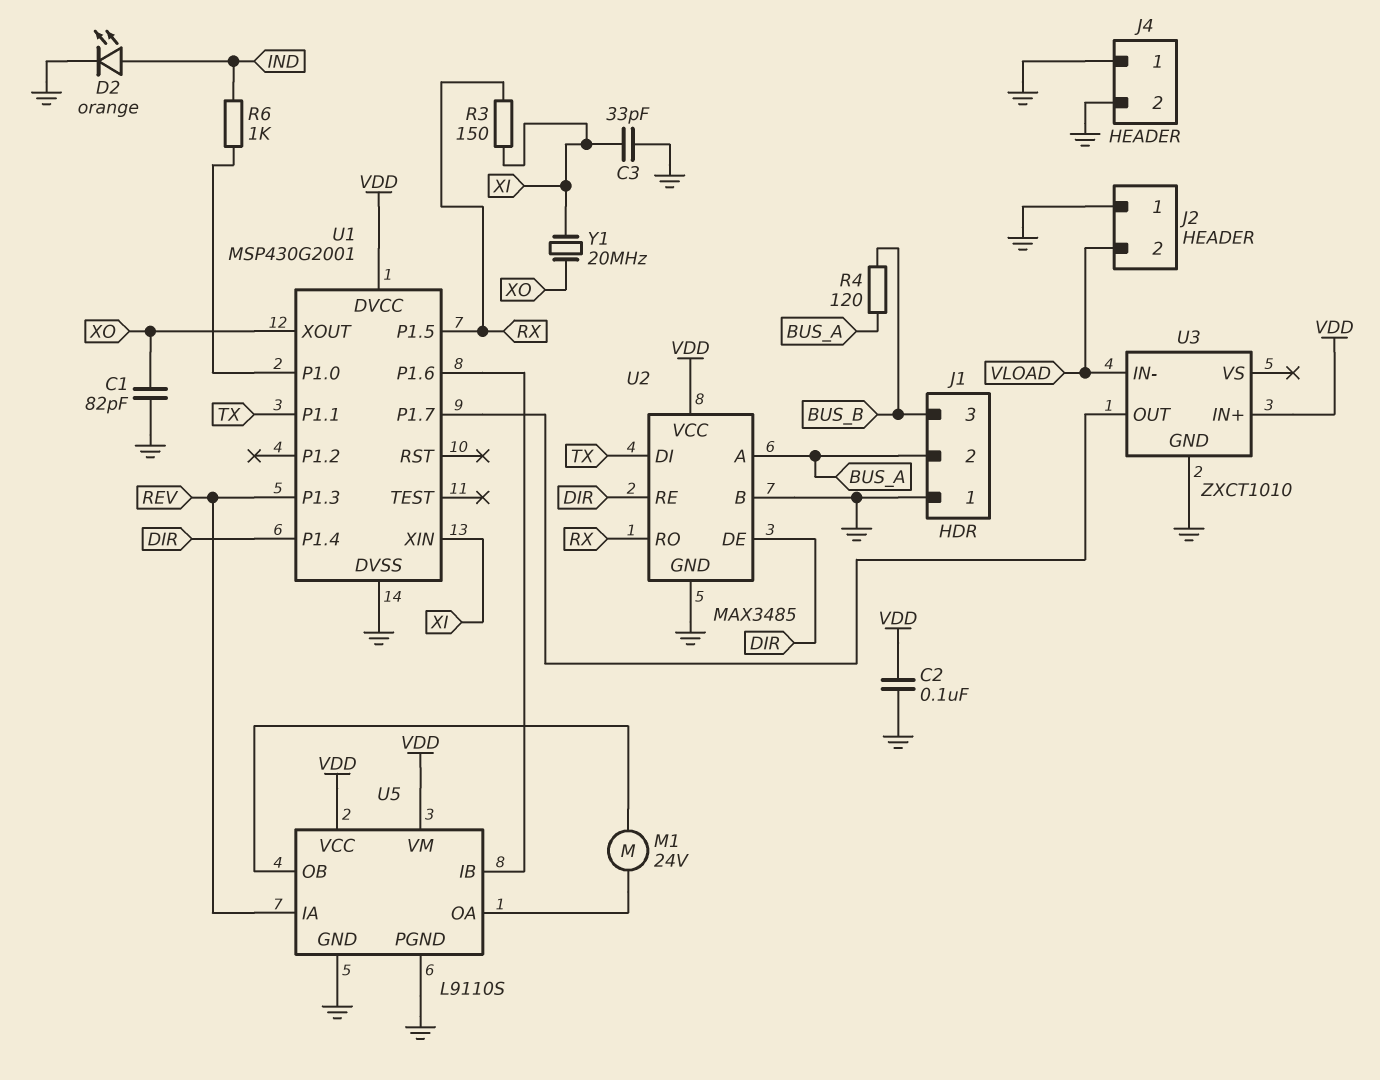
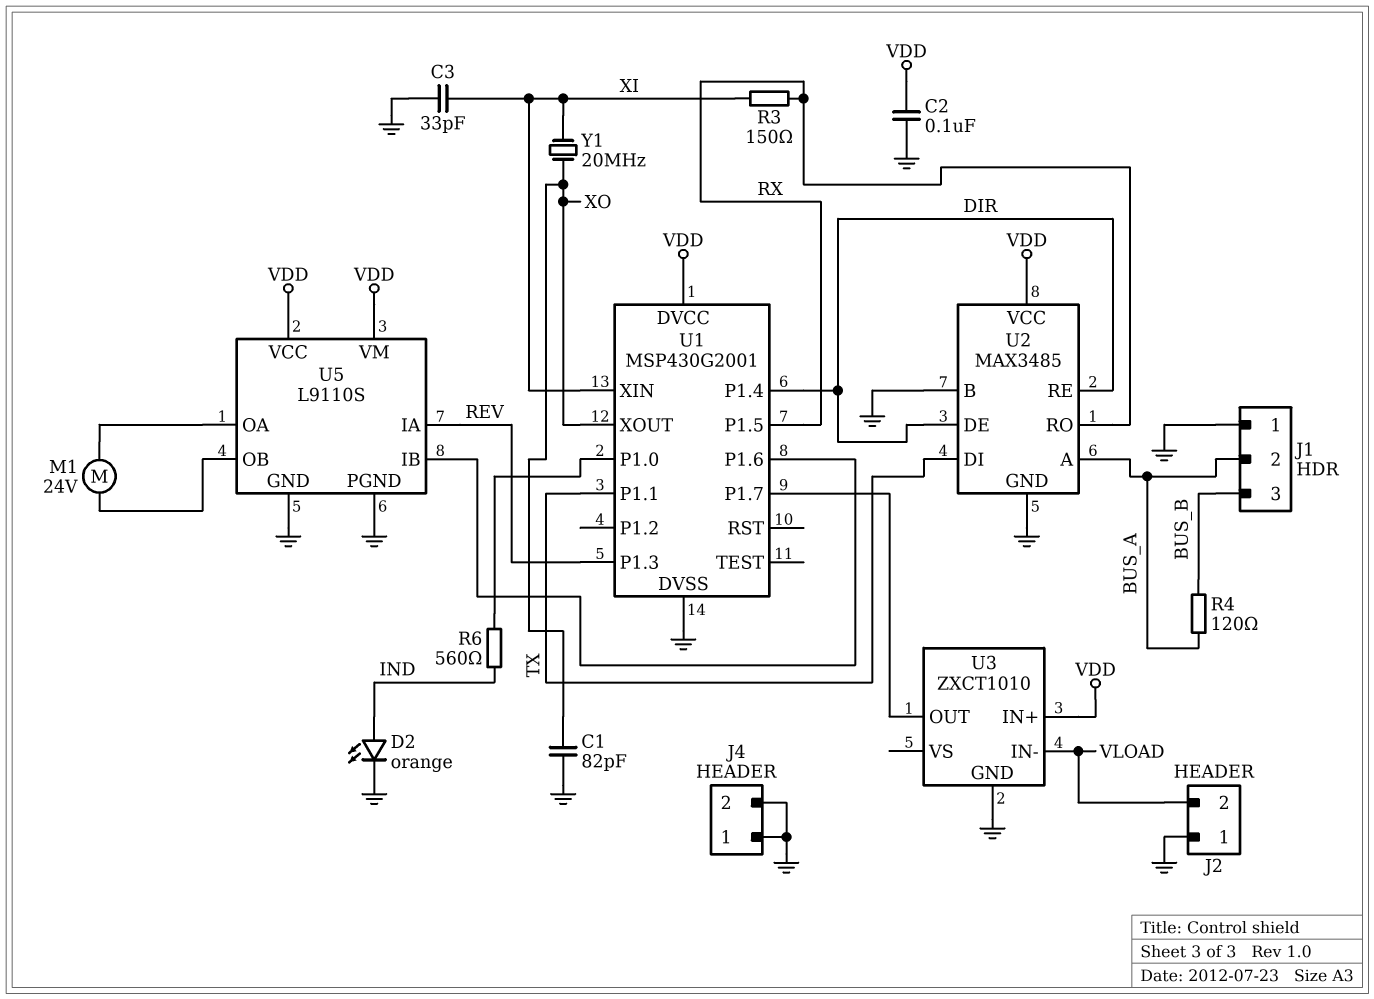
R6: 1k (IND, U1/P1.0) -> 560 (IND, U1/P1.0)

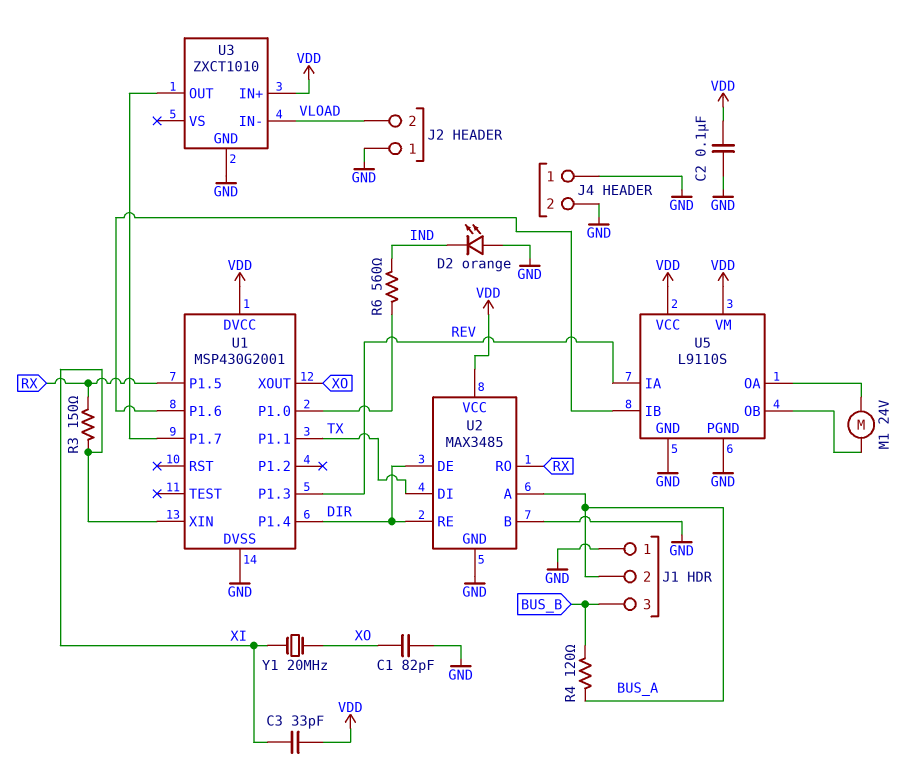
C3: 33pF (GND, XI) -> 33pF (VDD, XI)
D2: LED orange (A IND, K GND) -> LED orange (A GND, K IND)

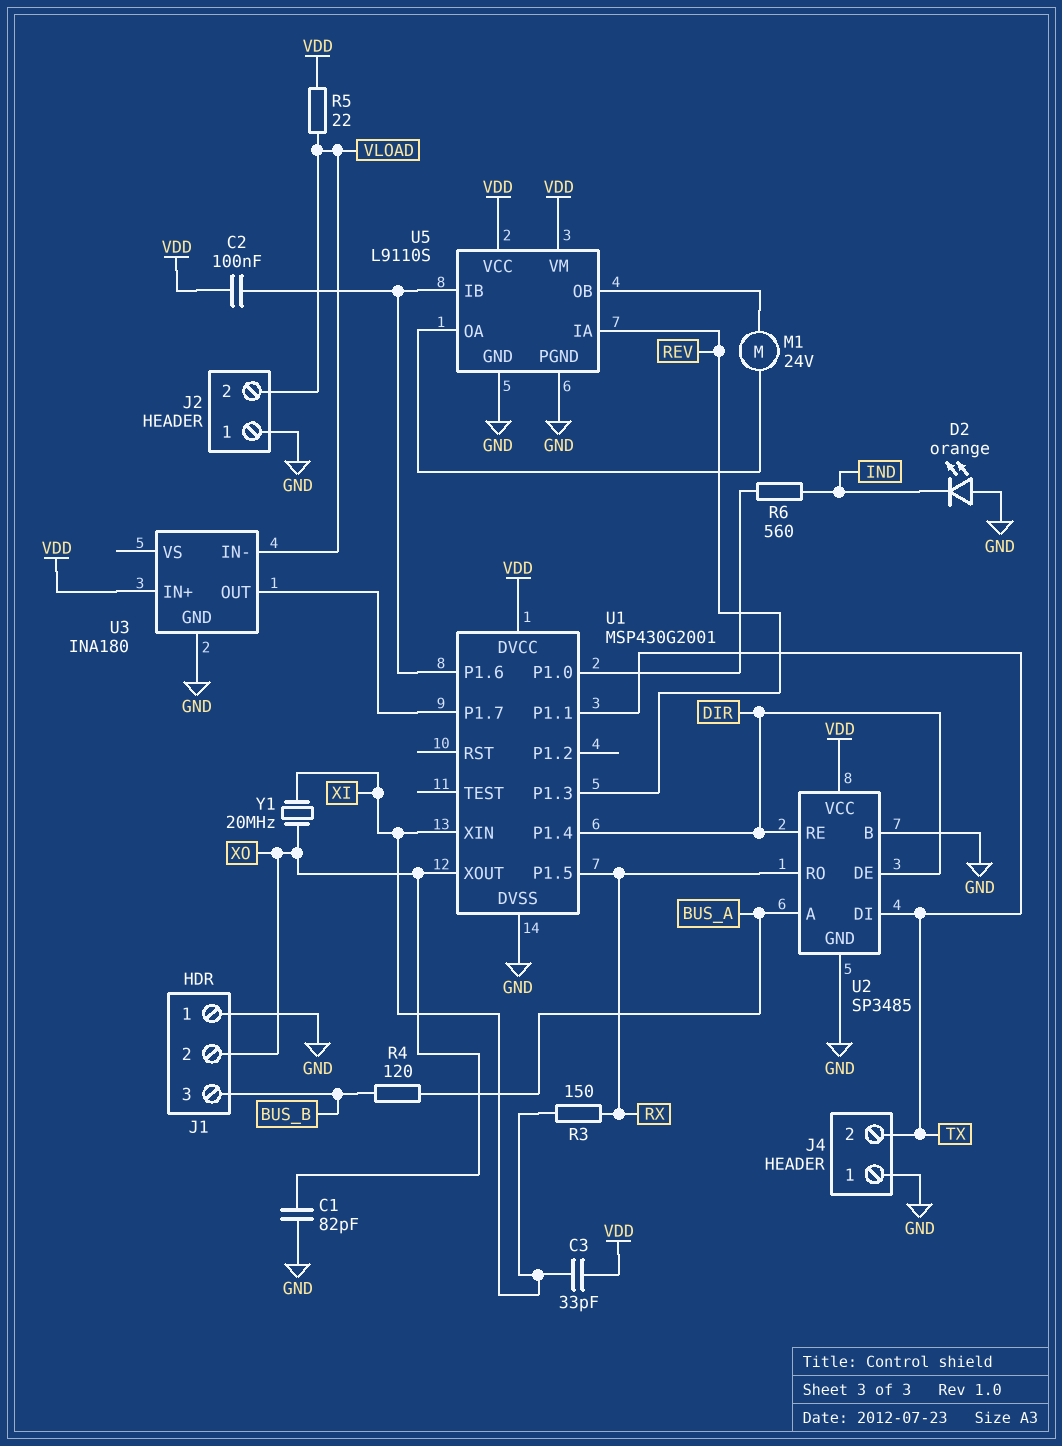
C2: 100nF (GND, VDD) -> 100nF (U1/P1.6, VDD)
J1 pin 2: BUS_A -> XO
J4 pin 2: GND -> TX
R5: none -> 22 (VDD, VLOAD)
U2: MAX3485 -> SP3485
U3: ZXCT1010 -> INA180

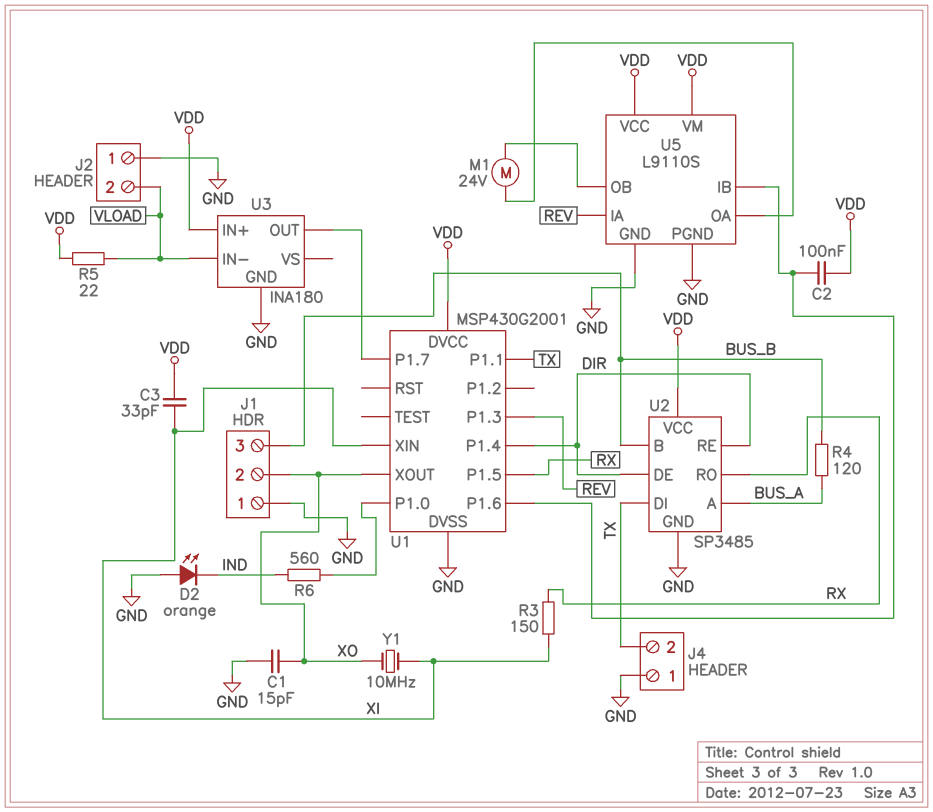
C1: 82pF (GND, XO) -> 15pF (GND, XO)
U2 pin B: GND -> BUS_B
Y1: 20MHz (XI, XO) -> 10MHz (XI, XO)

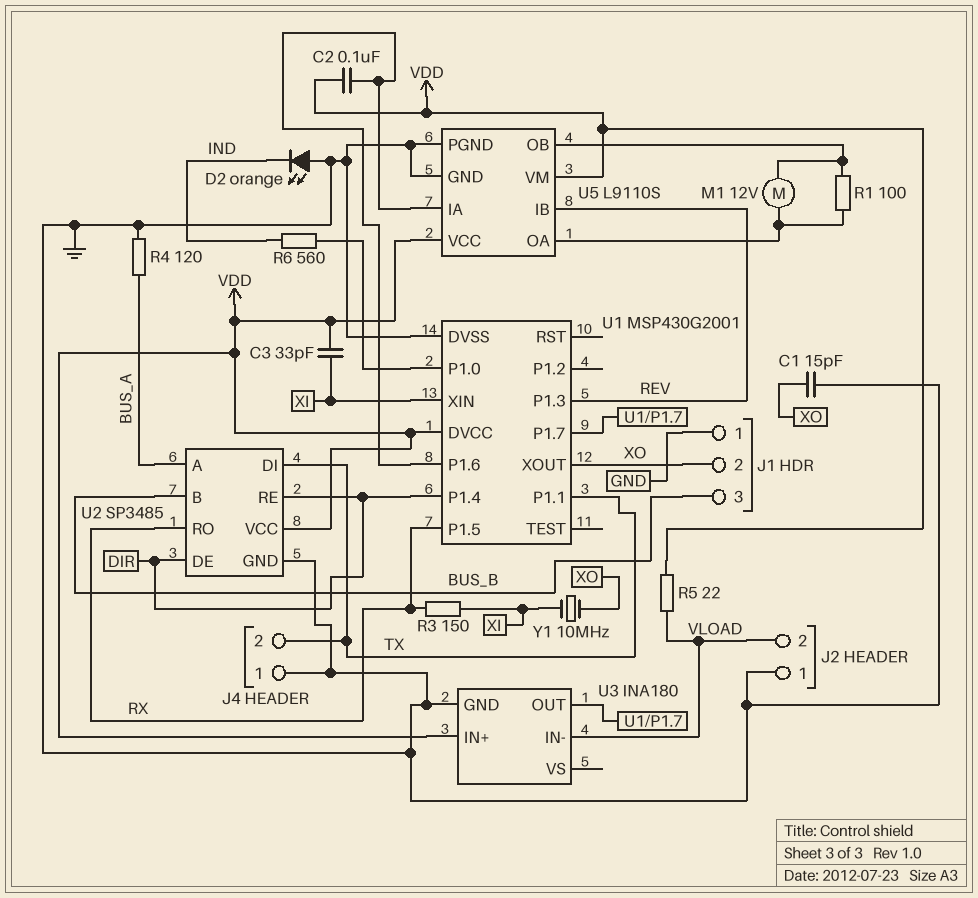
M1: motor 24V (U5/OA, U5/OB) -> motor 12V (U5/OA, U5/OB)
R1: none -> 100 (U5/OA, U5/OB)
R4: 120 (BUS_A, BUS_B) -> 120 (BUS_A, GND)
U5 pin IA: REV -> U1/P1.6
U5 pin IB: U1/P1.6 -> REV

